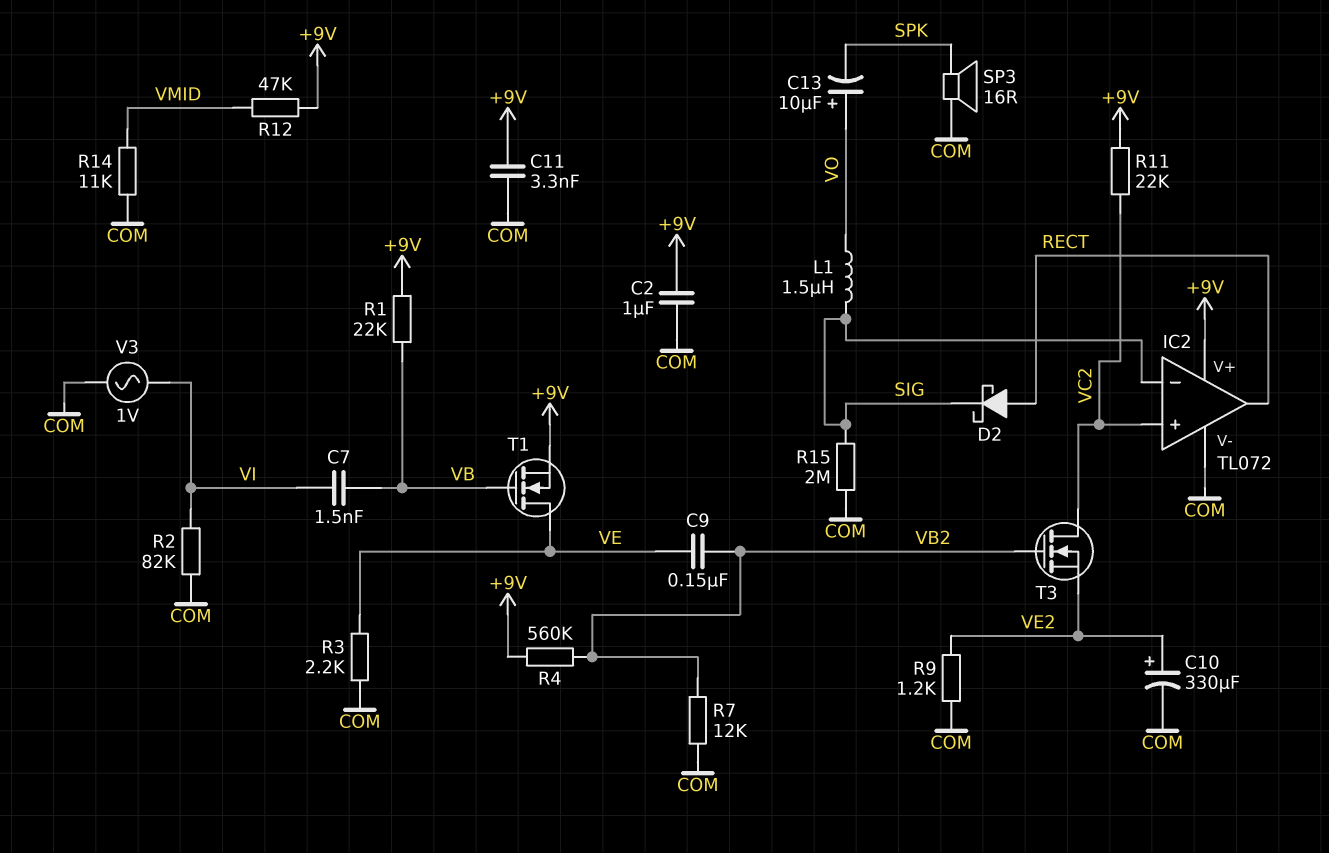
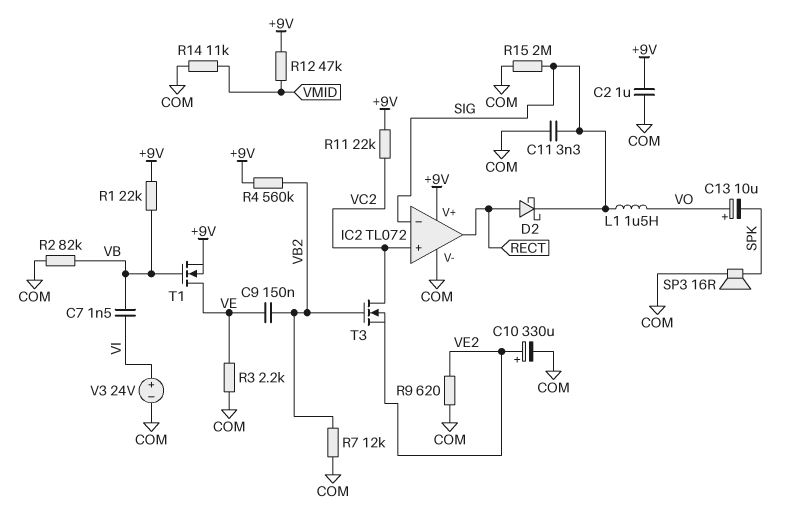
C11: 3.3nF (+9V, COM) -> 3.3nF (COM, SIG)
R2: 82k (COM, VI) -> 82k (COM, VB)
R9: 1.2k (COM, VE2) -> 620 (COM, VE2)
V3: AC 1V (COM, VI) -> 24V (plus VI, minus COM)

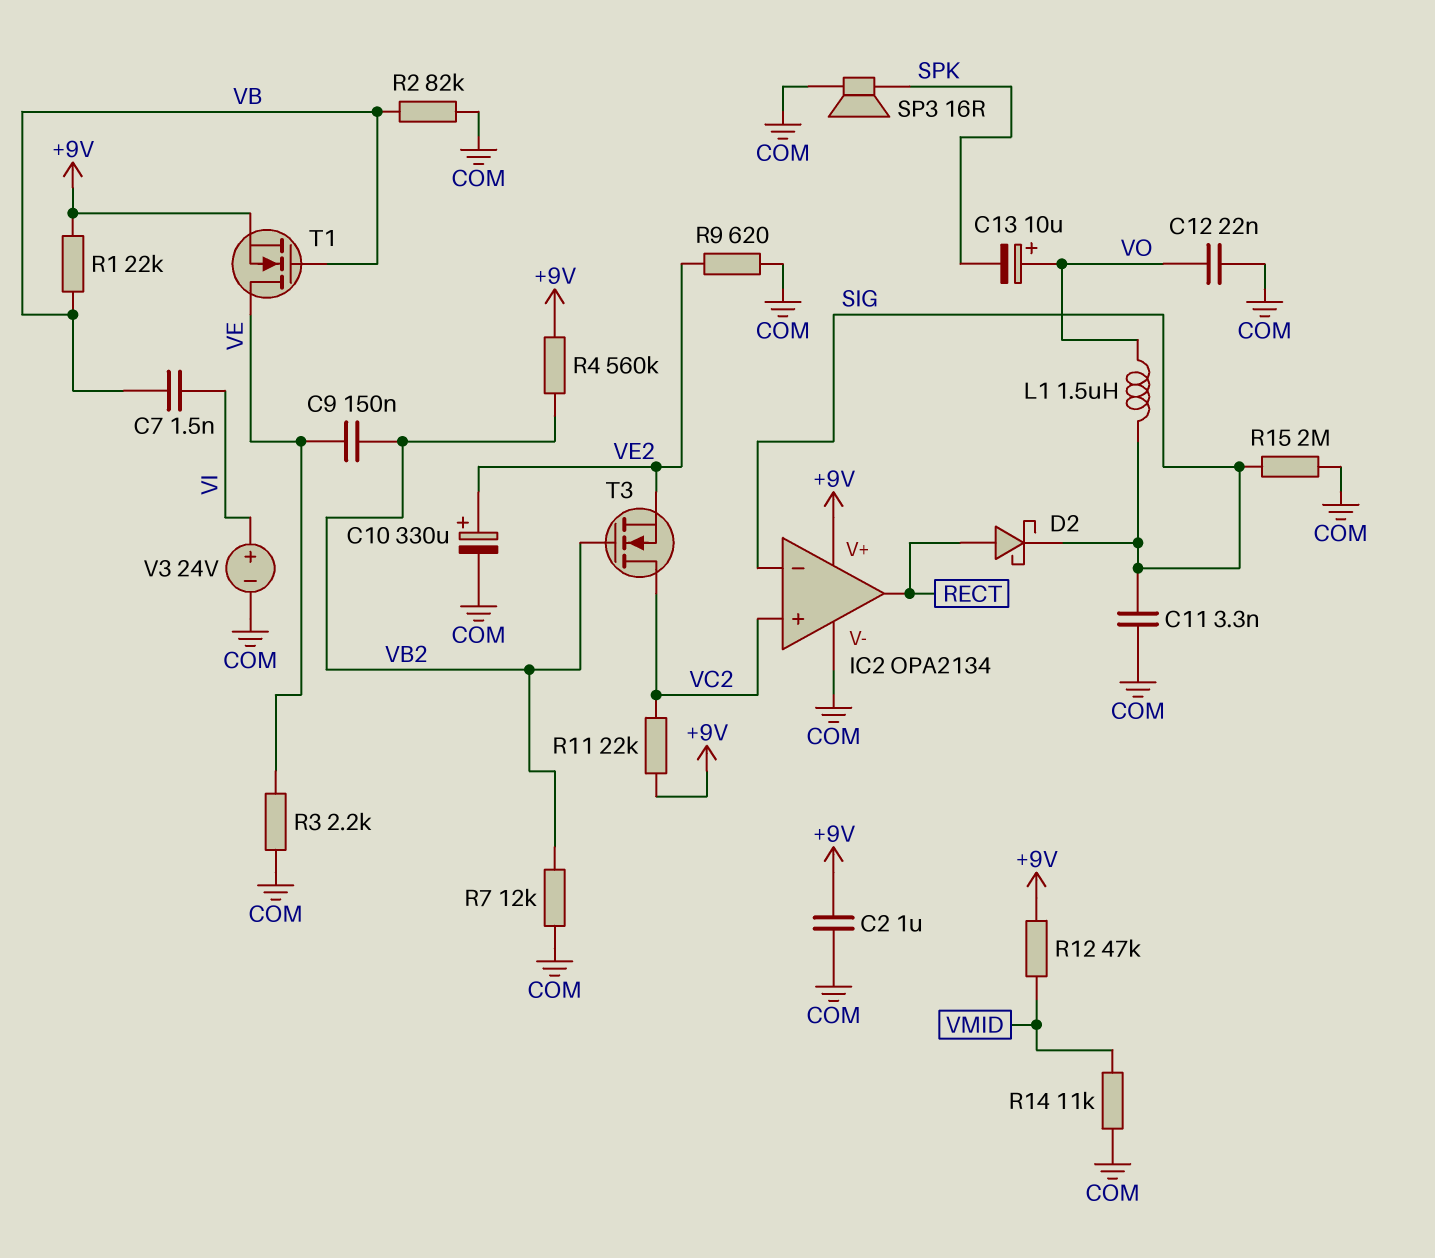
C12: none -> 22nF (COM, VO)
IC2: TL072 -> OPA2134

